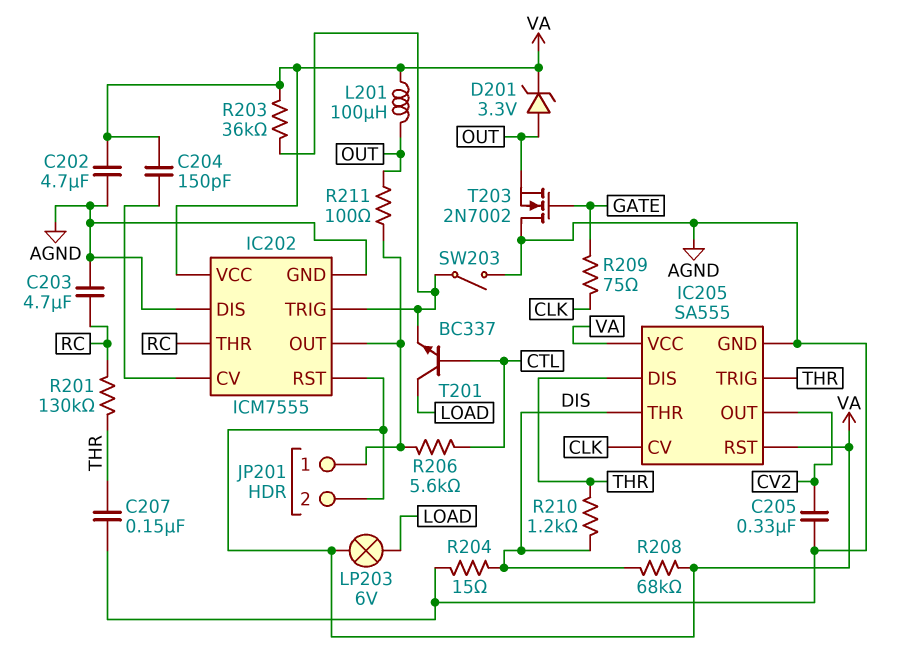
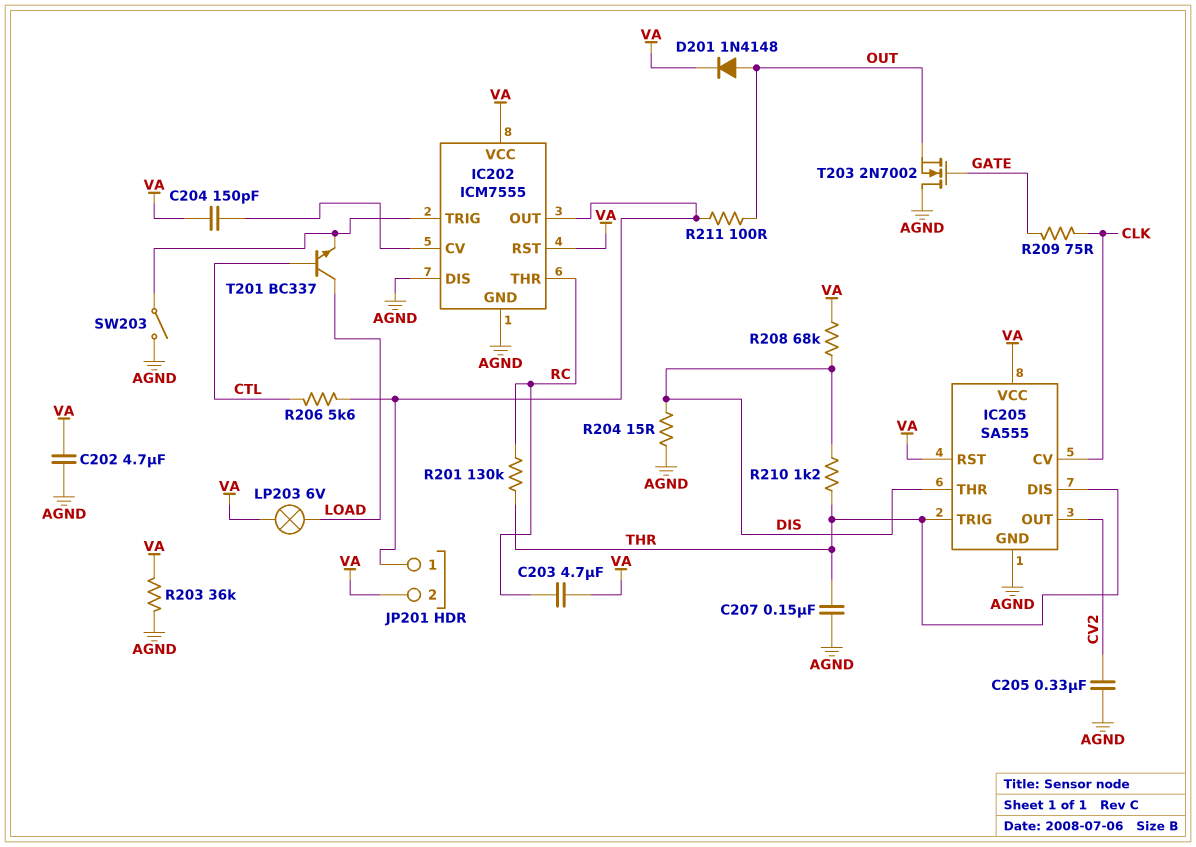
C203: 4.7uF (AGND, RC) -> 4.7uF (RC, VA)
D201: zener 3.3V (A OUT, K VA) -> diode 1N4148 (A OUT, K VA)
L201: 100uH (OUT, VA) -> none
R203: 36k (IC202/TRIG, VA) -> 36k (AGND, VA)

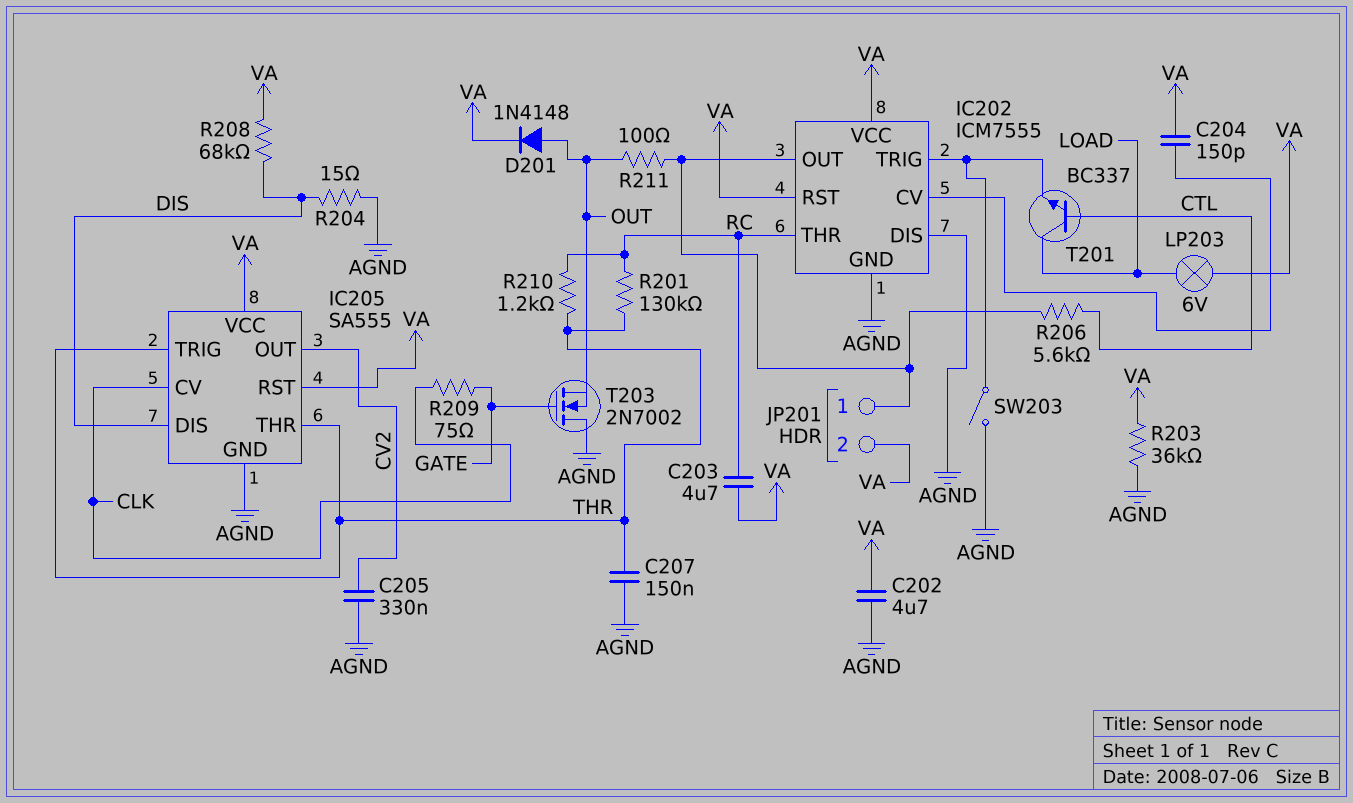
IC205 pin DIS: THR -> DIS
IC205 pin THR: DIS -> THR
R210: 1.2k (DIS, THR) -> 1.2k (RC, THR)

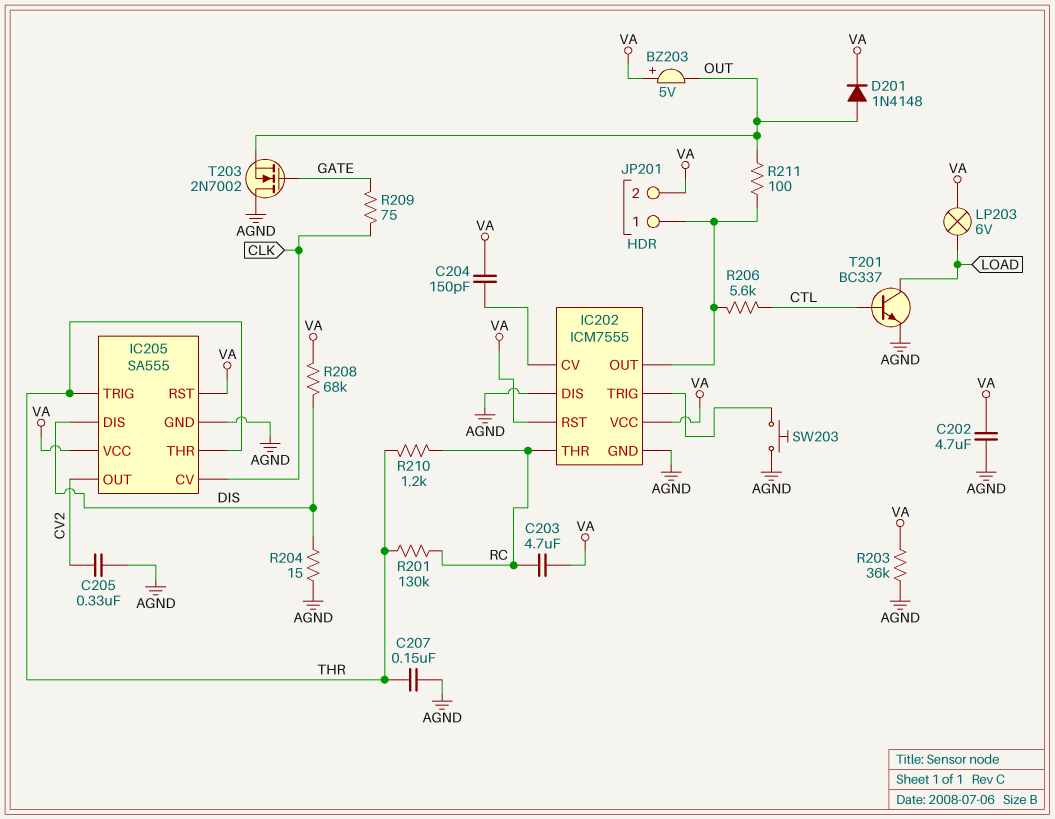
BZ203: none -> buzzer 5V (plus VA, minus OUT)
SW203: switch (AGND, IC202/TRIG) -> button (AGND, IC202/TRIG)
T201: NPN BC337 (B CTL, C LOAD, E IC202/TRIG) -> NPN BC337 (B CTL, C LOAD, E AGND)

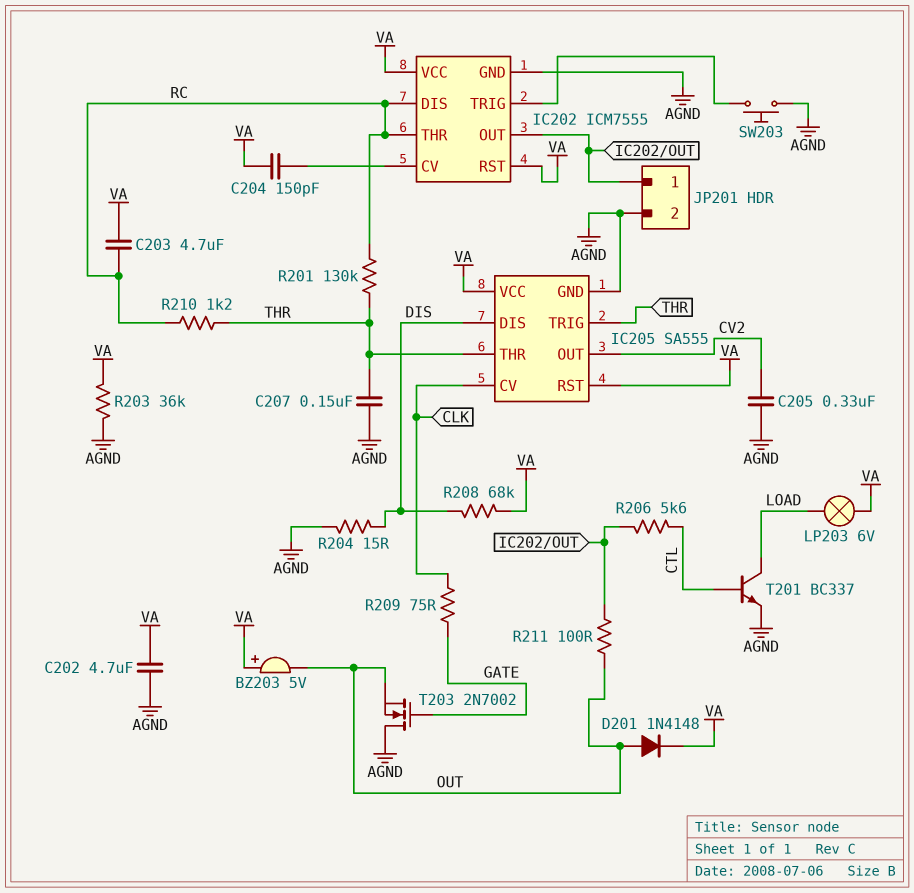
IC202 pin DIS: AGND -> RC
JP201 pin 2: VA -> AGND

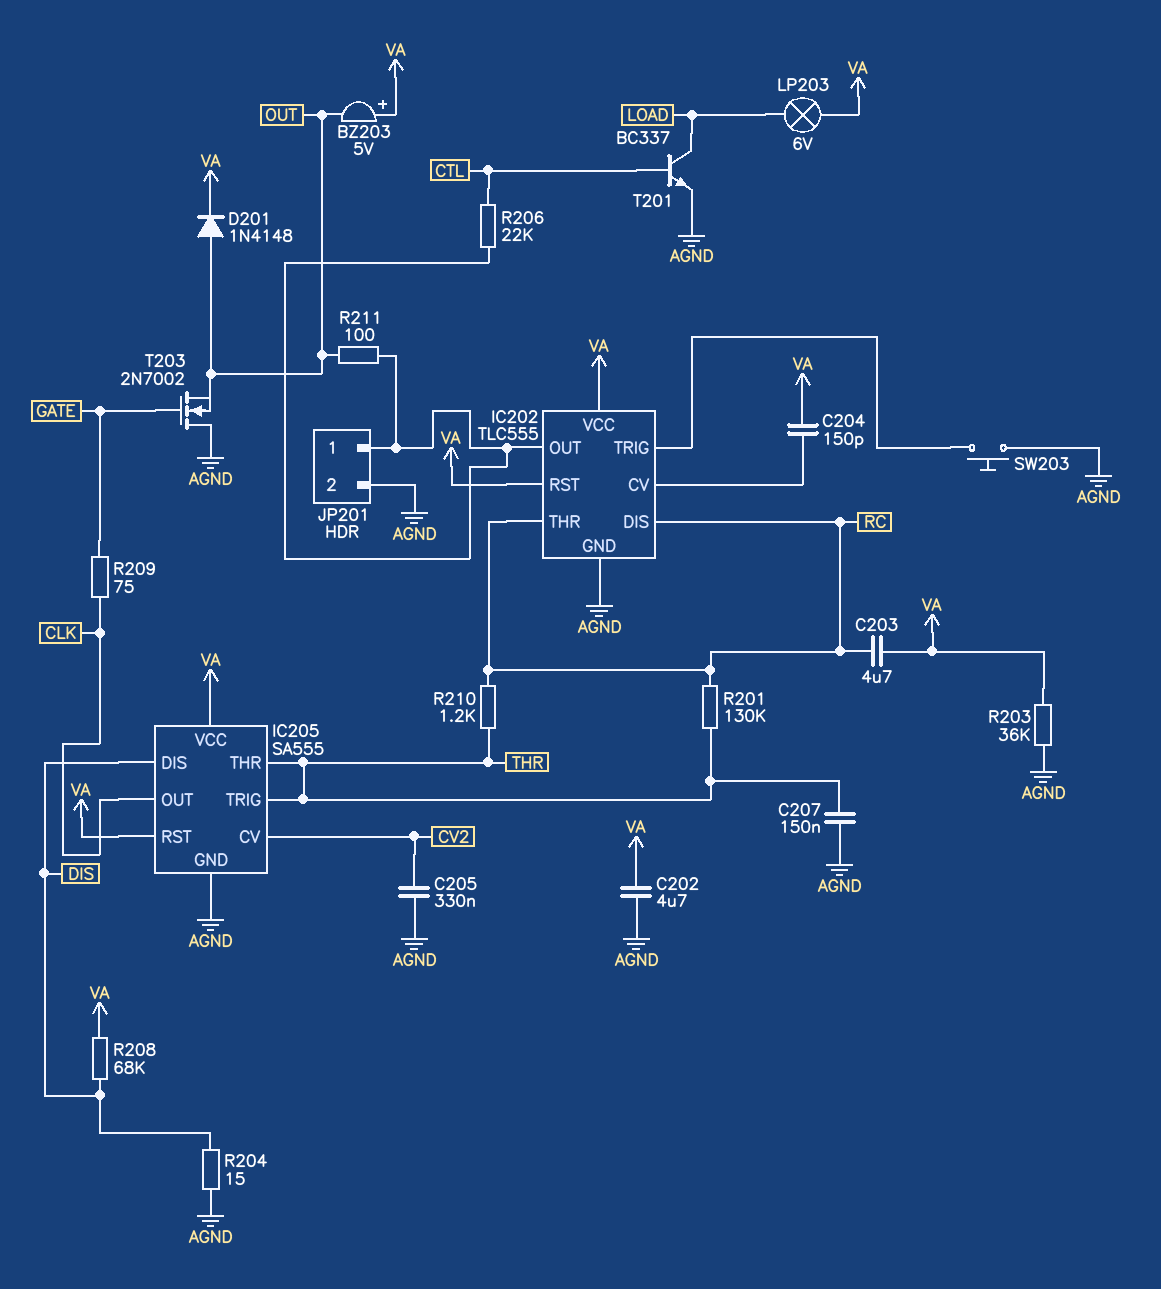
IC202: ICM7555 -> TLC555
IC205 pin CV: CLK -> CV2
IC205 pin OUT: CV2 -> CLK
R206: 5.6k (CTL, IC202/OUT) -> 22k (CTL, IC202/OUT)

